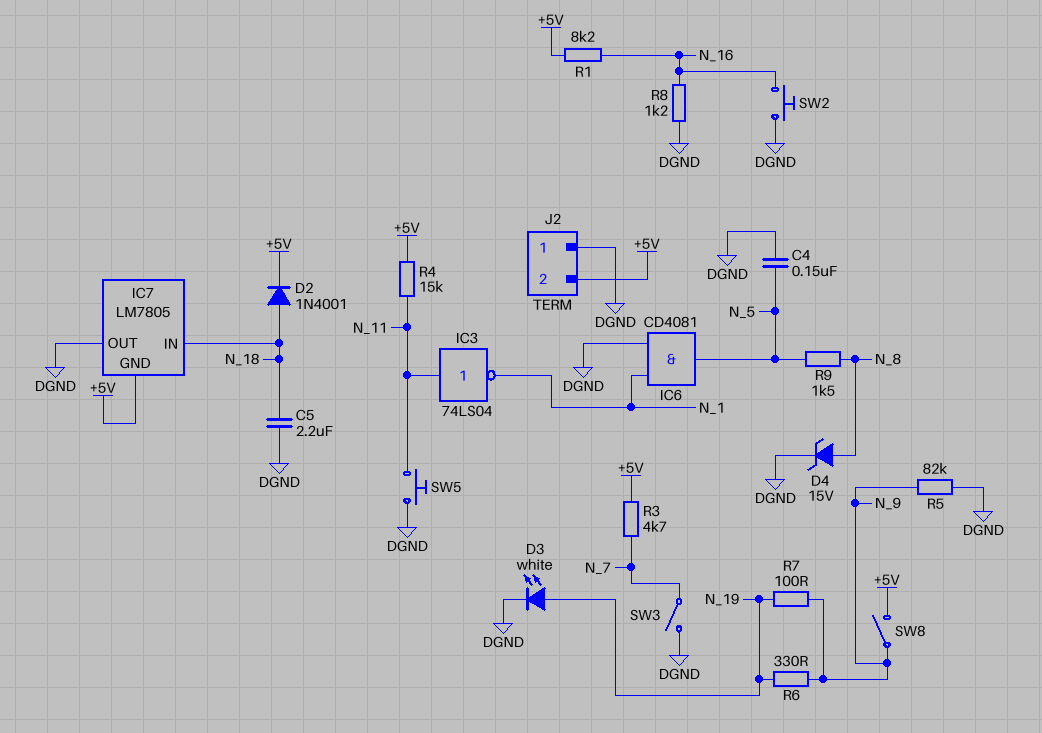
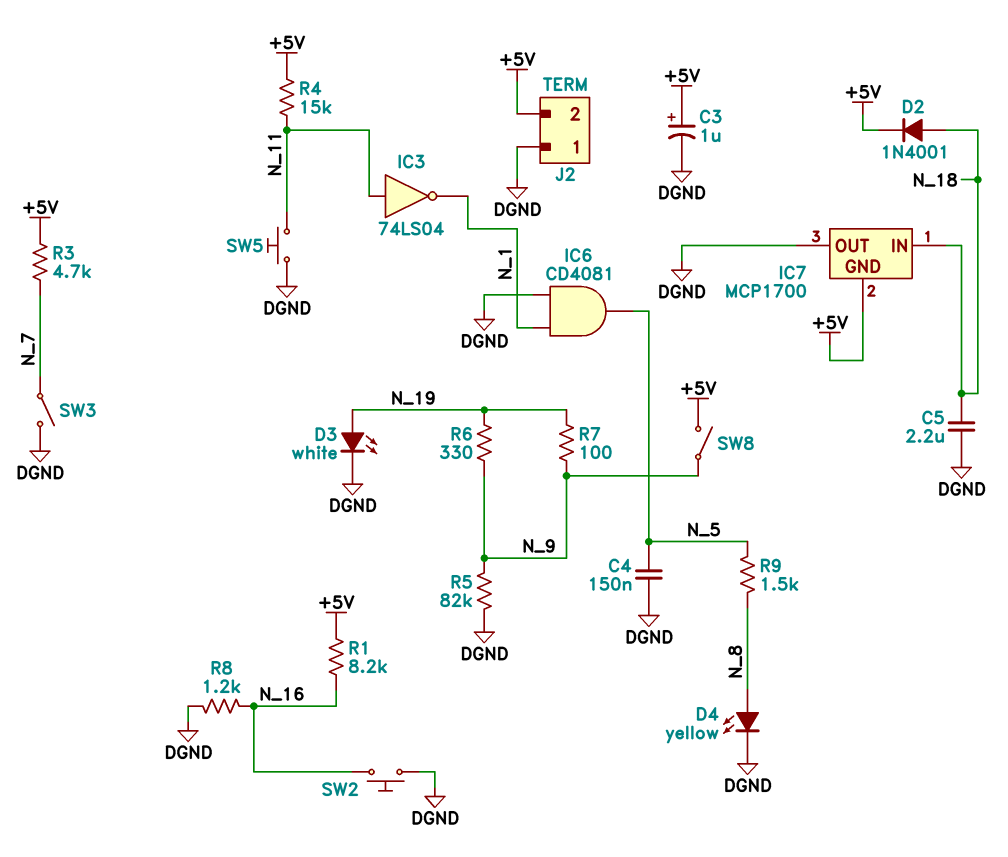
C3: none -> 1uF (plus +5V, minus DGND)
D4: zener 15V (A N_8, K DGND) -> LED yellow (A N_8, K DGND)
IC7: LM7805 -> MCP1700

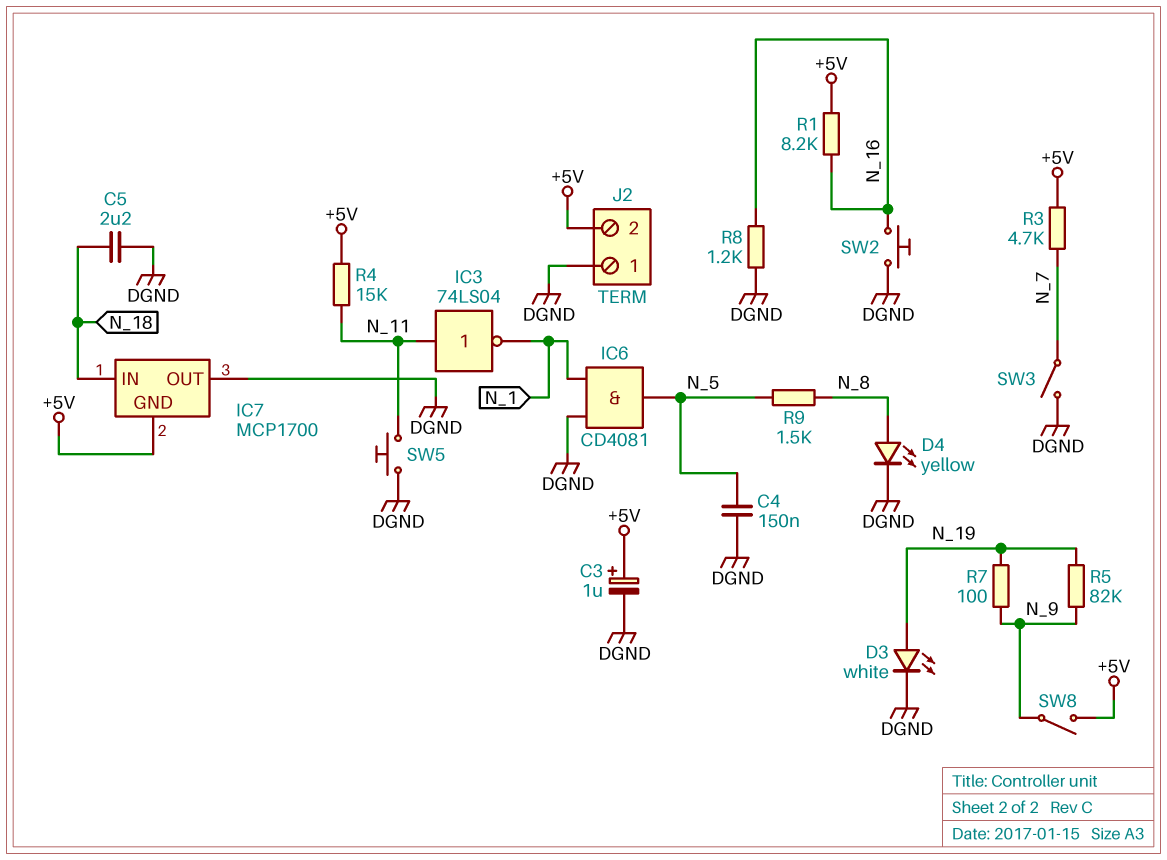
D2: diode 1N4001 (A N_18, K +5V) -> none
R5: 82k (DGND, N_9) -> 82k (N_9, N_19)
R6: 330 (N_9, N_19) -> none

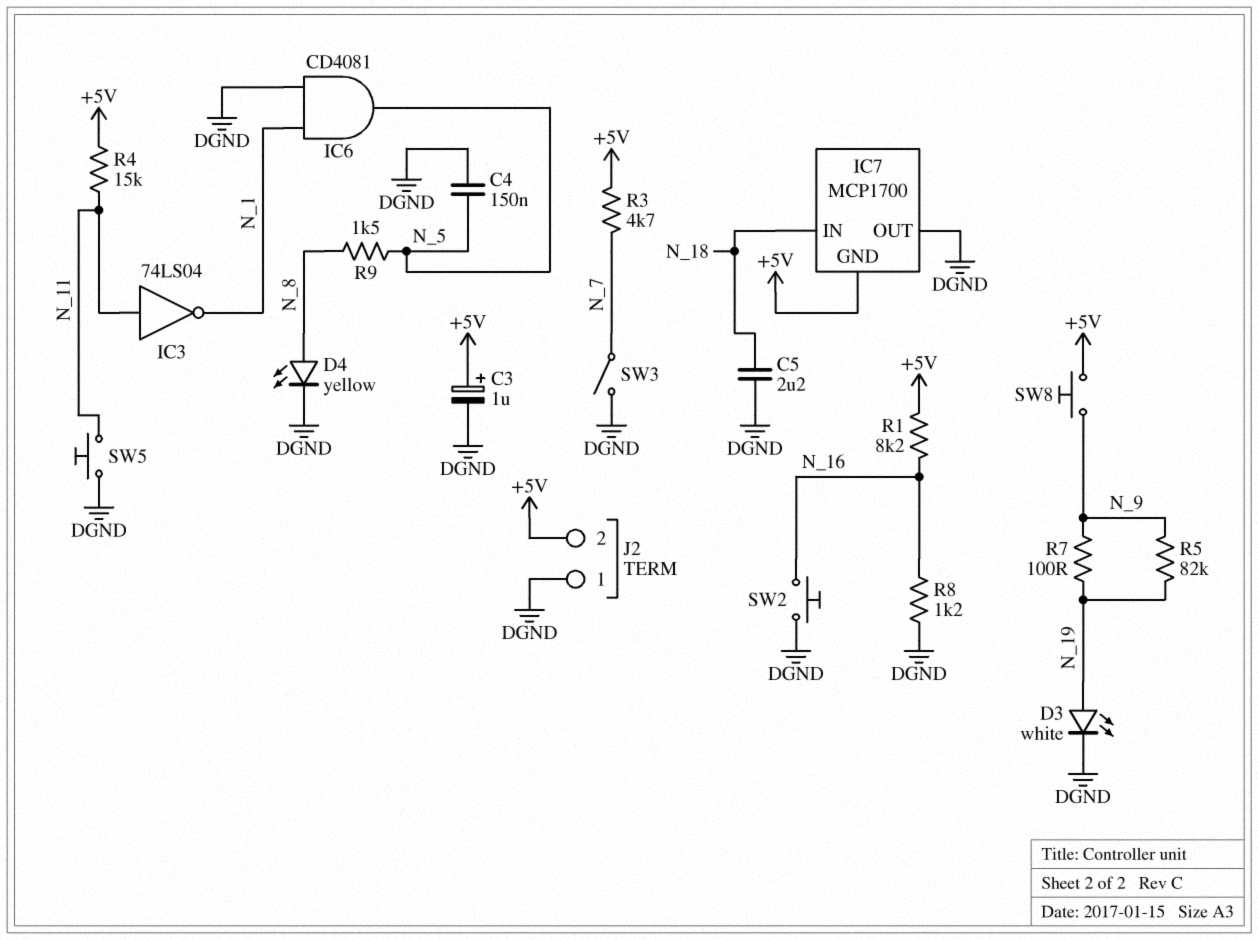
SW8: switch (+5V, N_9) -> button (+5V, N_9)

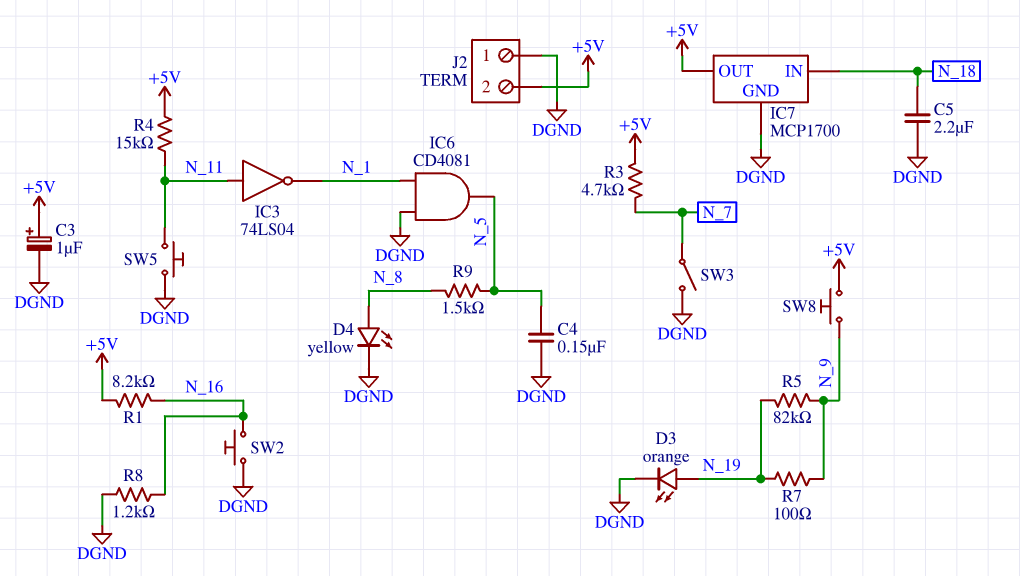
D3: LED white (A N_19, K DGND) -> LED orange (A N_19, K DGND)
IC7 pin GND: +5V -> DGND
IC7 pin OUT: DGND -> +5V

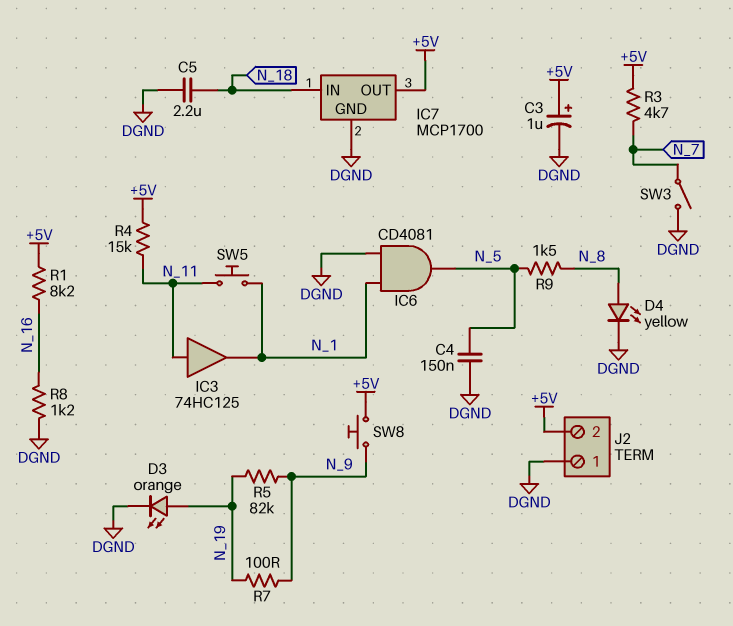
IC3: NOT 74LS04 (in N_11, out N_1) -> buffer 74HC125 (in N_11, out N_1)
SW2: button (DGND, N_16) -> none
SW5: button (DGND, N_11) -> button (N_1, N_11)

